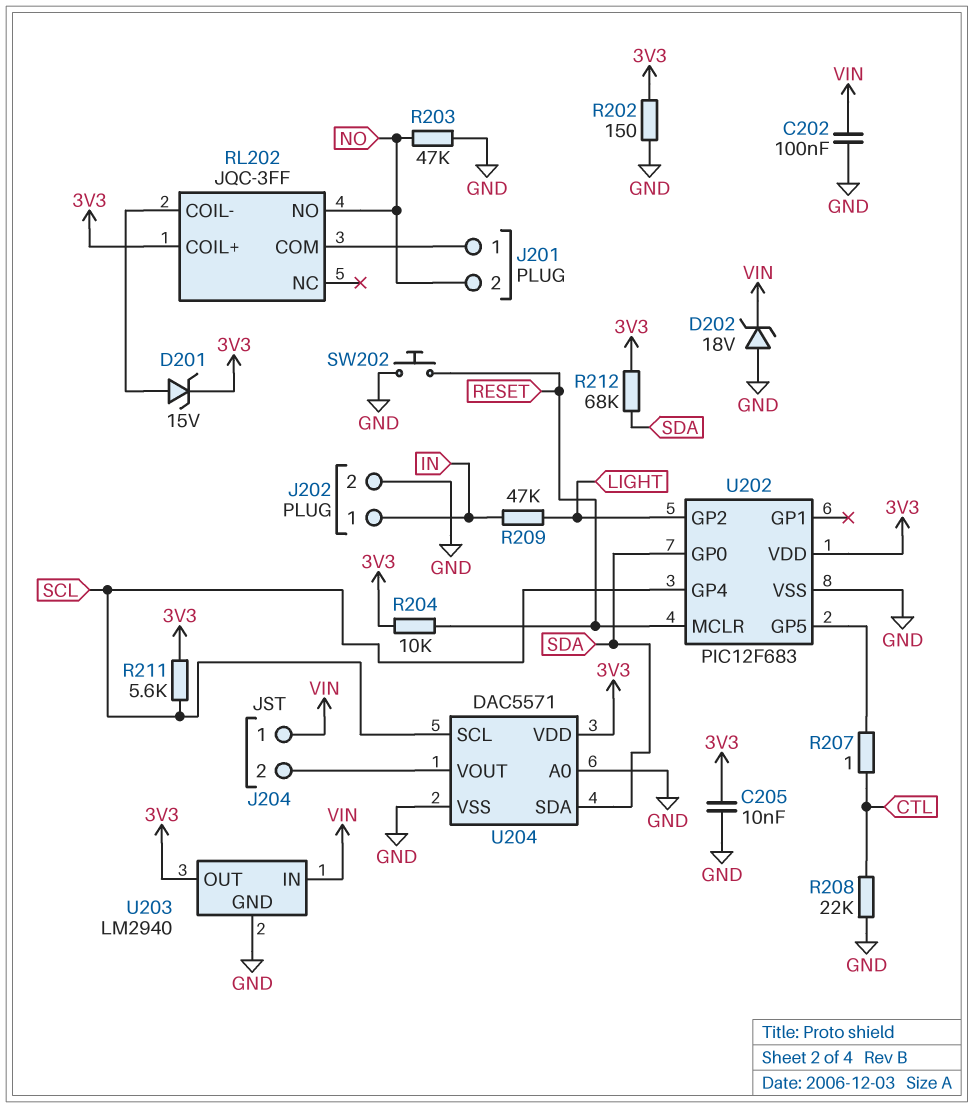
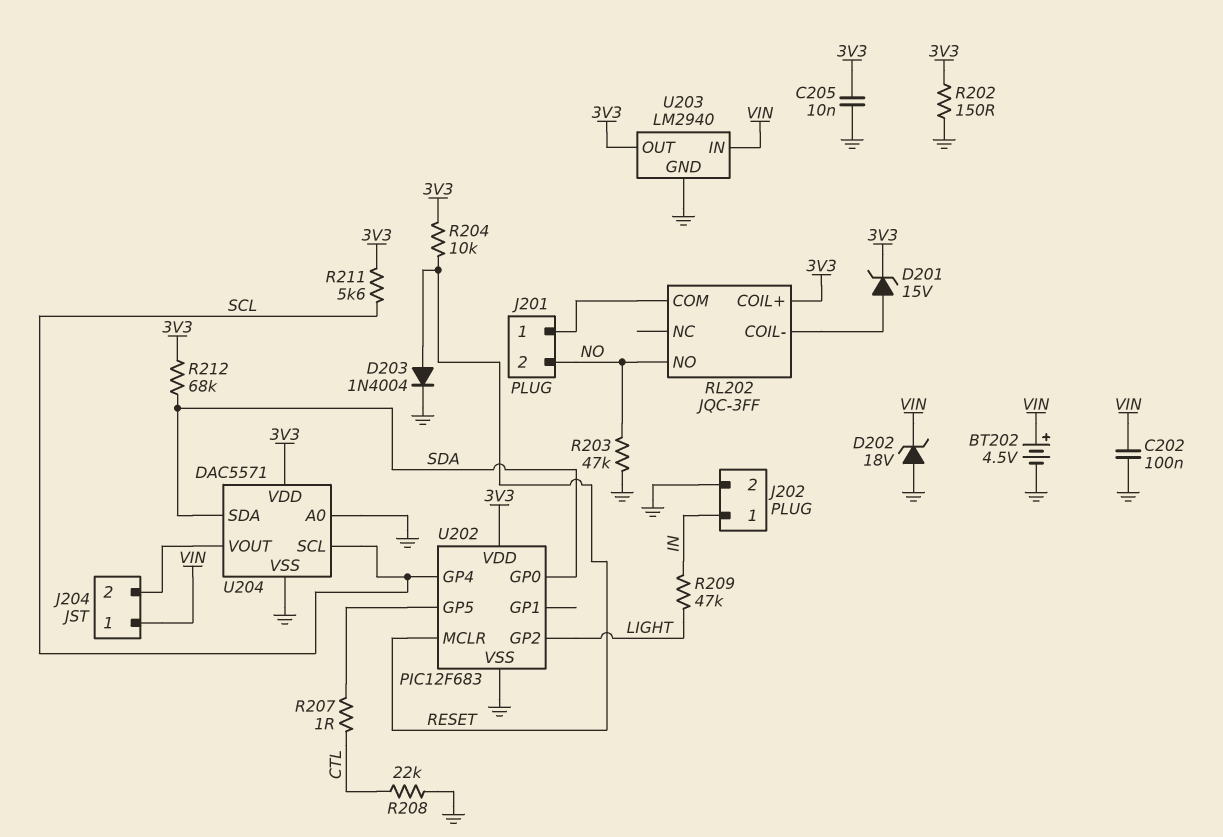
BT202: none -> 4.5V (plus VIN, minus GND)
D203: none -> diode 1N4004 (A RESET, K GND)
SW202: button (GND, RESET) -> none

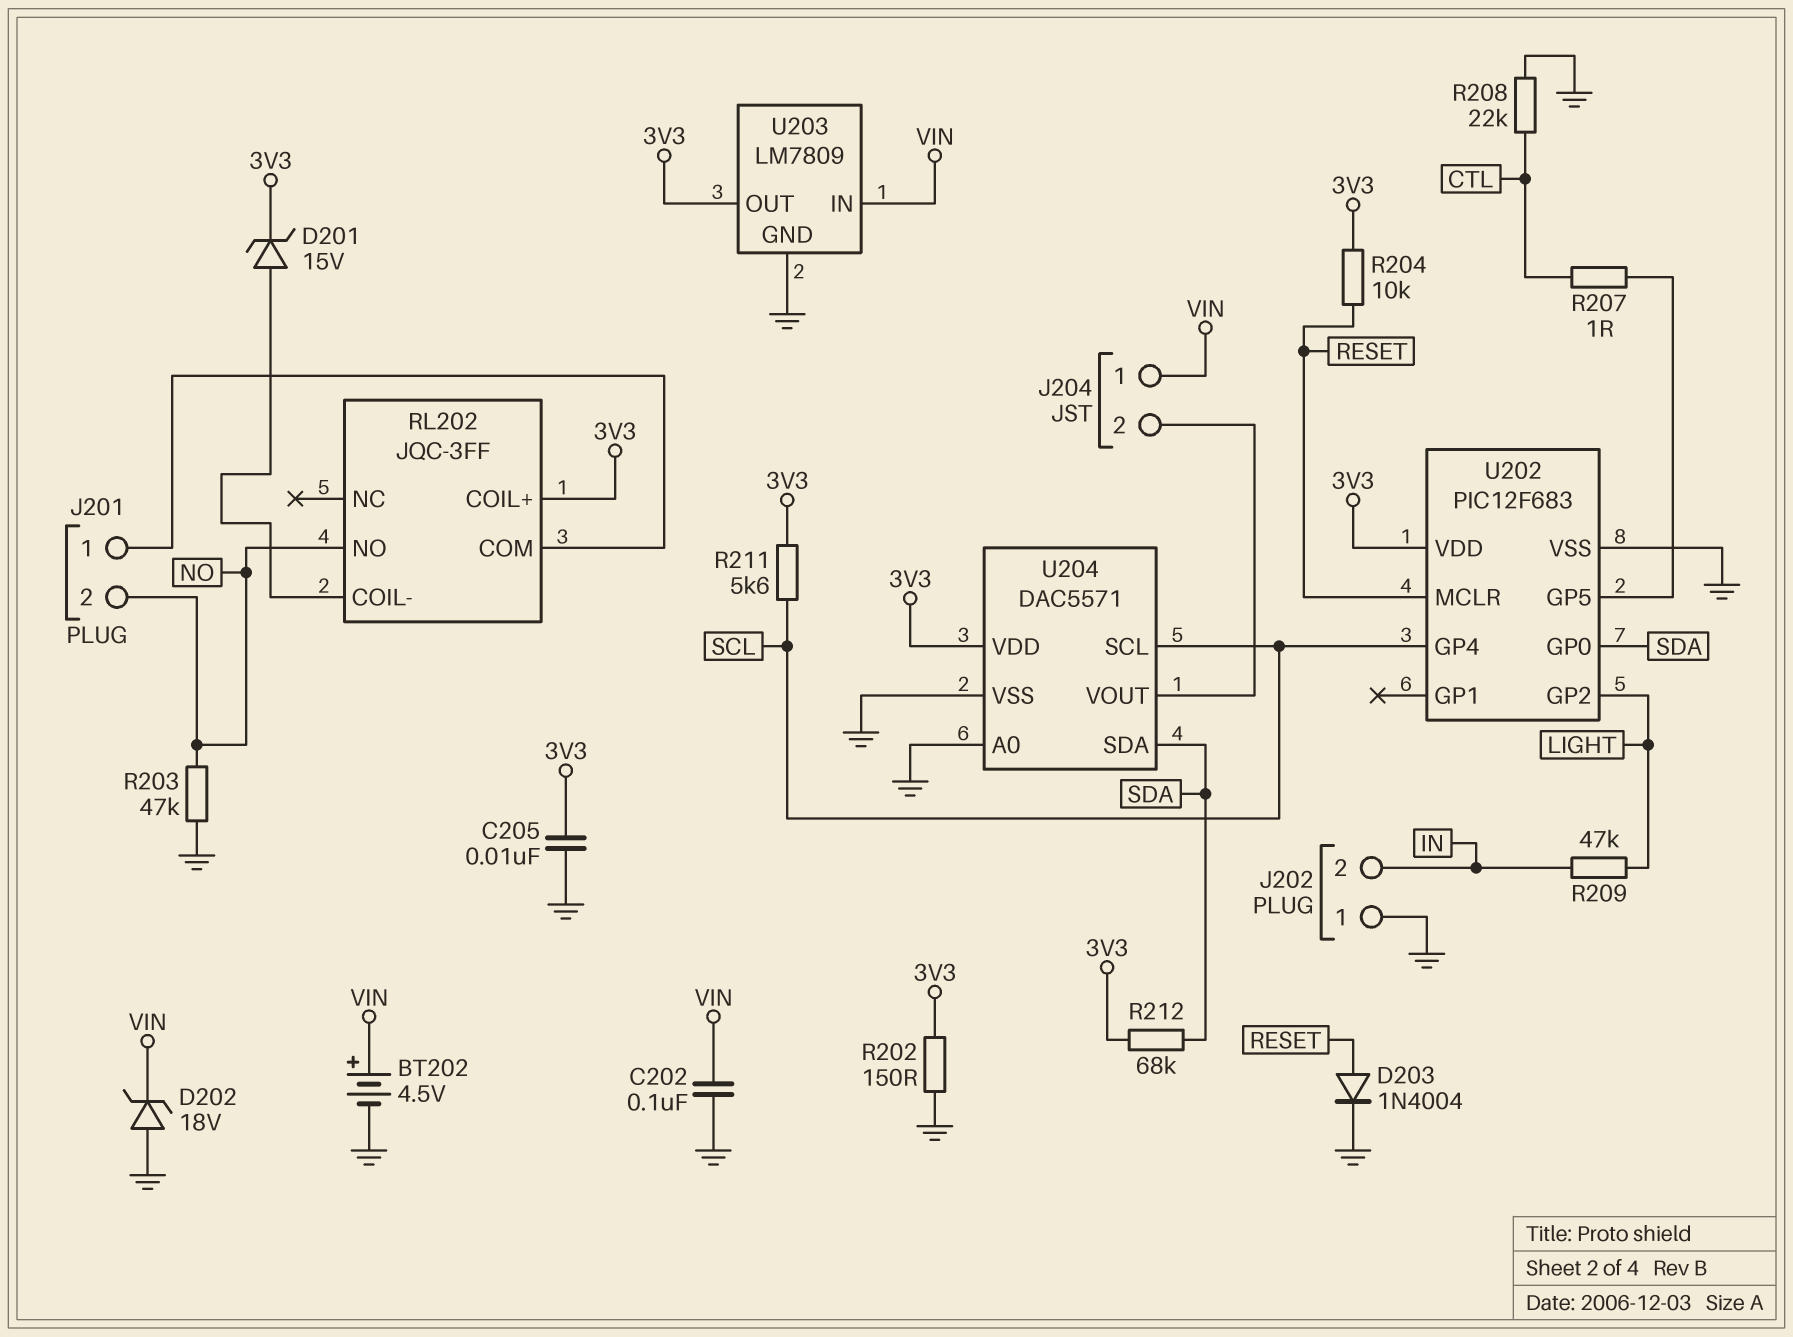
J202 pin 1: IN -> GND
J202 pin 2: GND -> IN
U203: LM2940 -> LM7809

